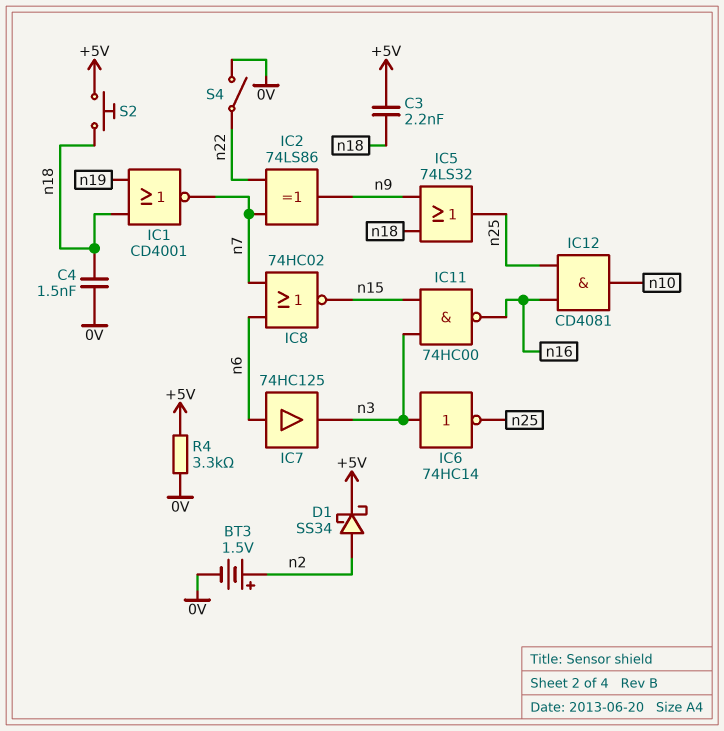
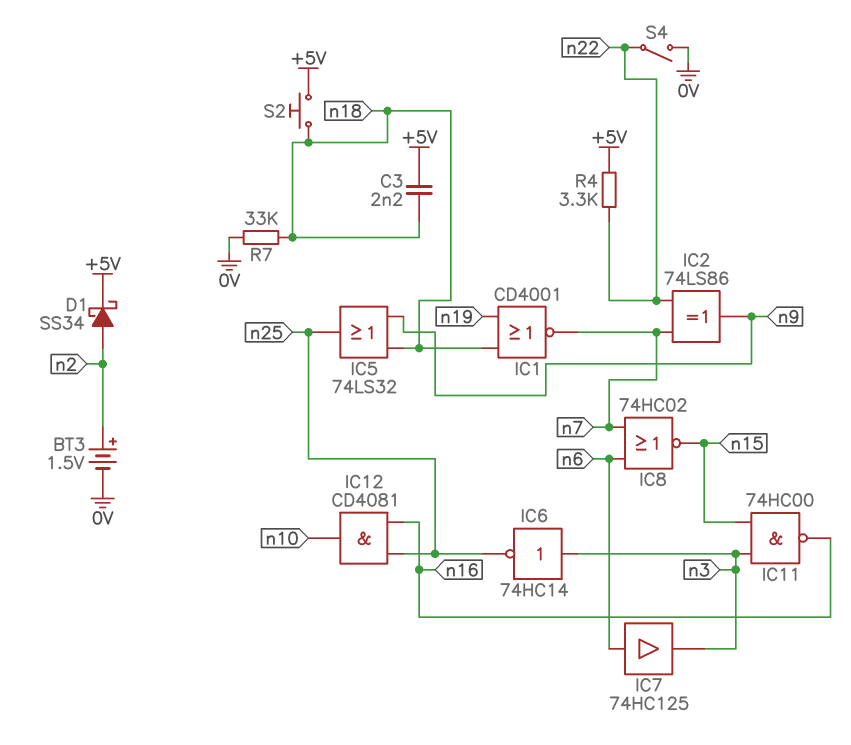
C4: 1.5nF (0V, n18) -> none
R4: 3.3k (+5V, 0V) -> 3.3k (+5V, n22)
R7: none -> 33k (0V, n18)

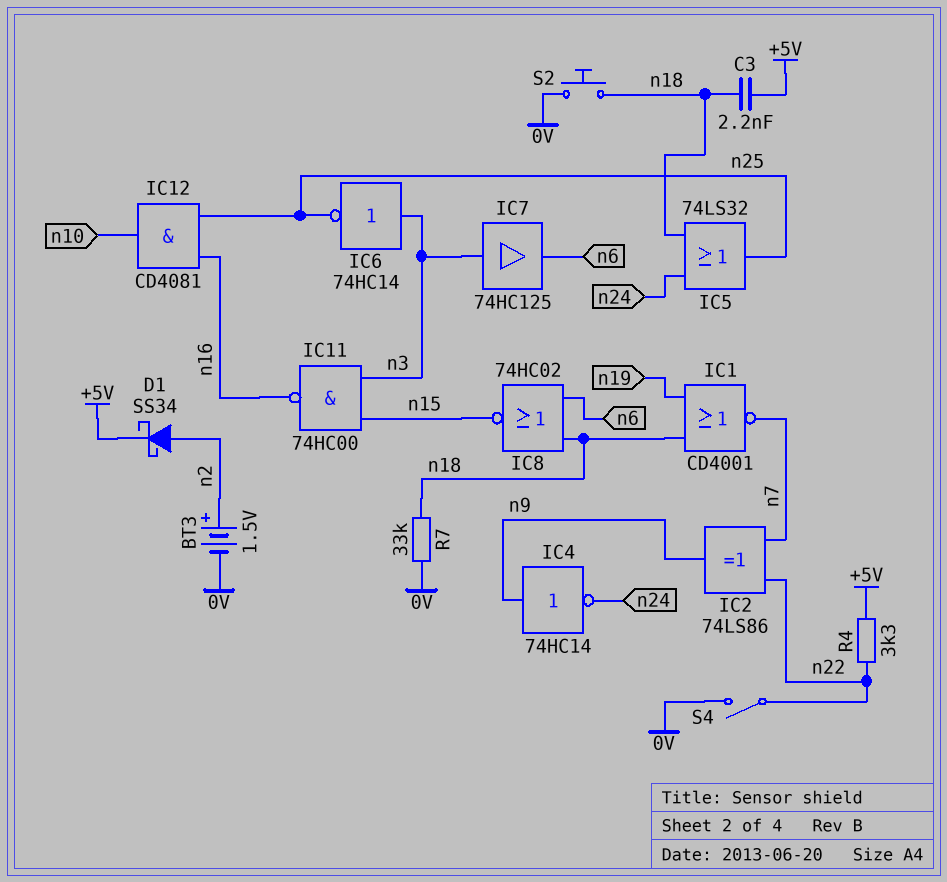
IC4: none -> NOT 74HC14 (in n9, out n24)
IC5: OR 74LS32 (in n9, in n18, out n25) -> OR 74LS32 (in n18, in n24, out n25)
IC7: buffer 74HC125 (in n6, out n3) -> buffer 74HC125 (in n3, out n6)
IC8: NOR 74HC02 (in n6, in n7, out n15) -> NOR 74HC02 (in n6, in n18, out n15)
S2: button (+5V, n18) -> button (0V, n18)

